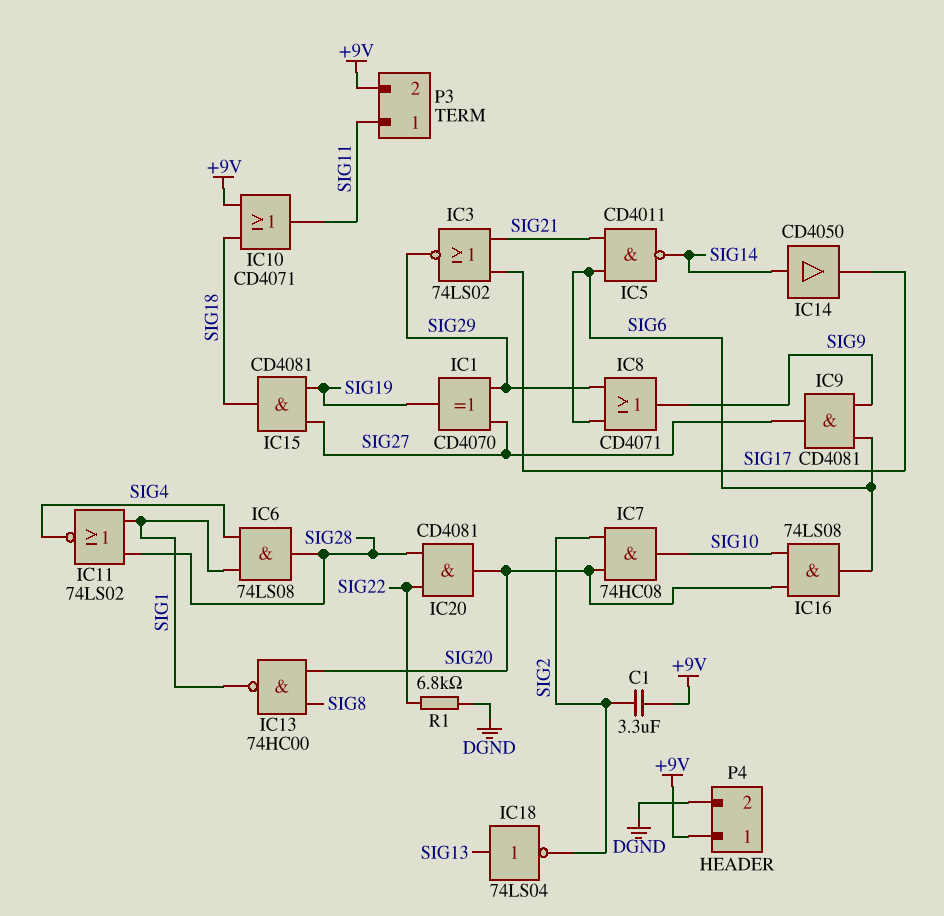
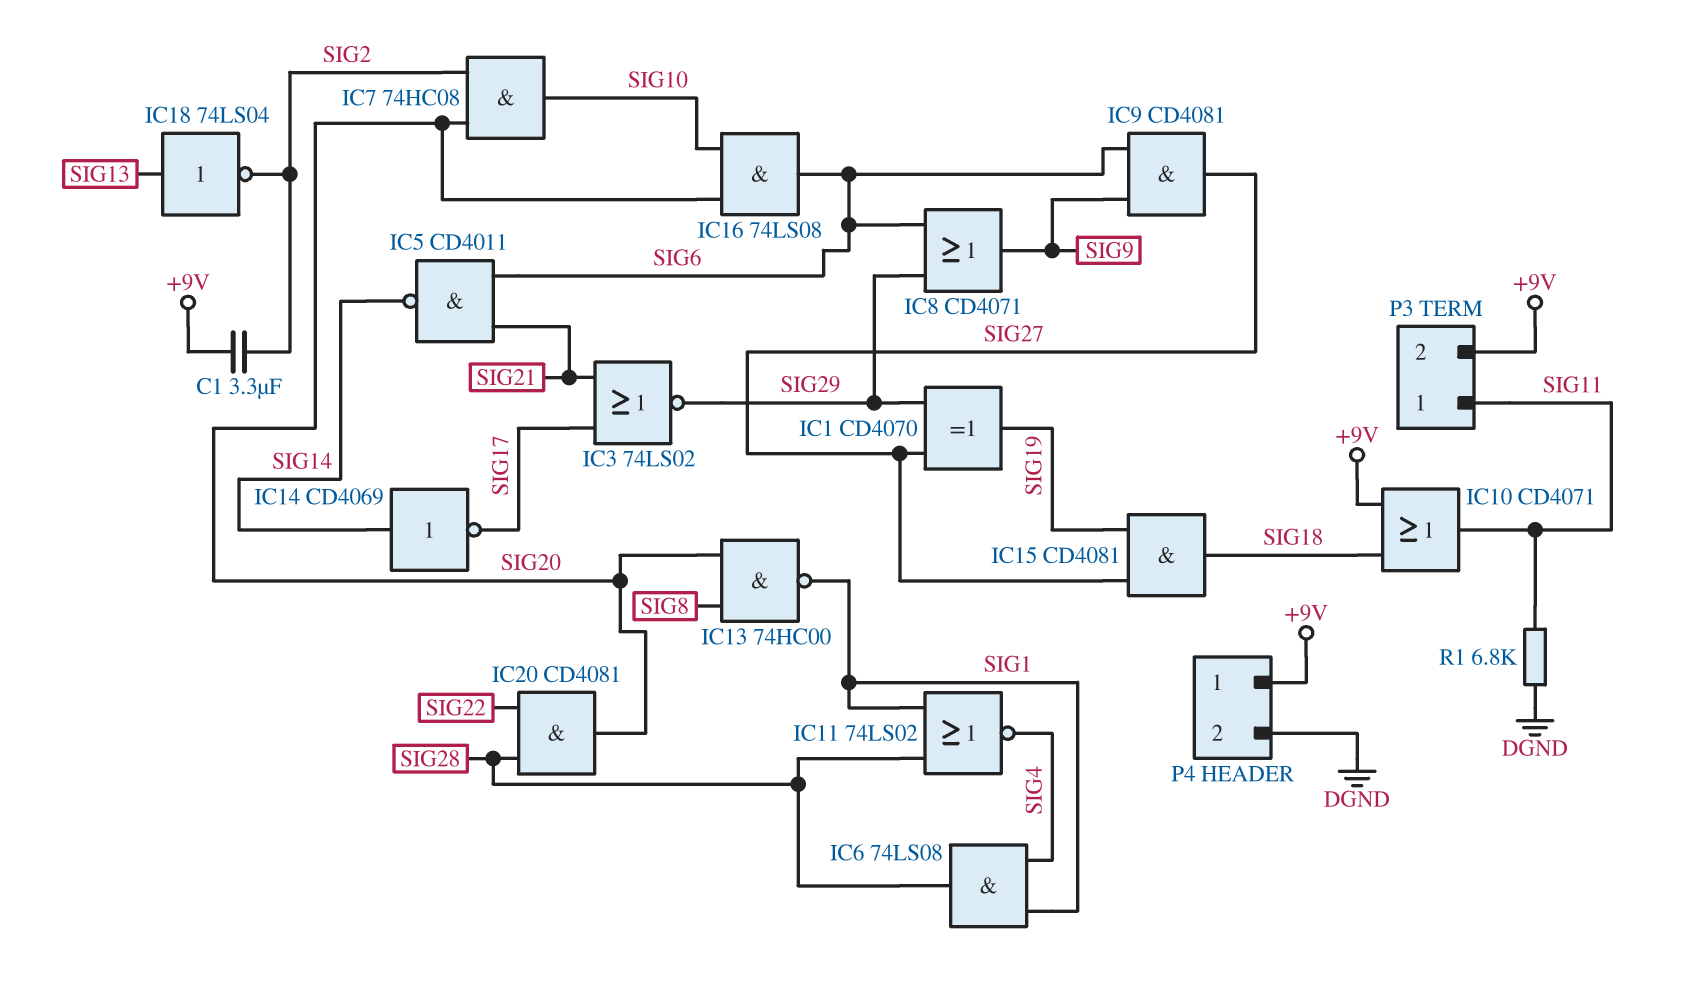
IC14: buffer CD4050 (in SIG14, out SIG17) -> NOT CD4069 (in SIG14, out SIG17)
R1: 6.8k (DGND, SIG22) -> 6.8k (DGND, SIG11)

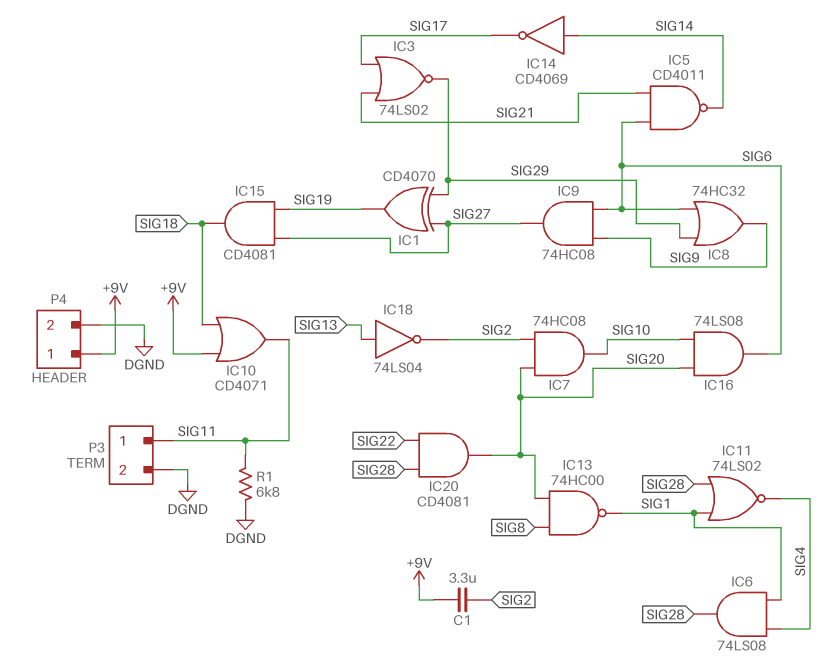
IC8: OR CD4071 (in SIG6, in SIG29, out SIG9) -> OR 74HC32 (in SIG6, in SIG29, out SIG9)
IC9: AND CD4081 (in SIG6, in SIG9, out SIG27) -> AND 74HC08 (in SIG6, in SIG9, out SIG27)
P3 pin 2: +9V -> DGND

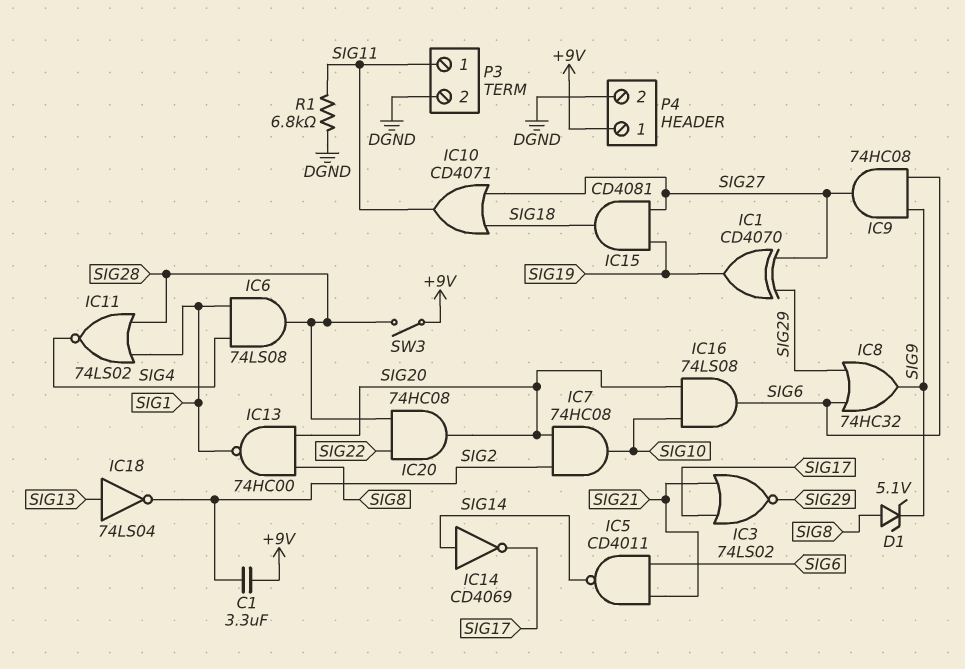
D1: none -> zener 5.1V (A SIG8, K SIG9)
IC10: OR CD4071 (in +9V, in SIG18, out SIG11) -> OR CD4071 (in SIG18, in SIG27, out SIG11)
IC20: AND CD4081 (in SIG22, in SIG28, out SIG20) -> AND 74HC08 (in SIG22, in SIG28, out SIG20)
SW3: none -> switch (+9V, SIG28)

